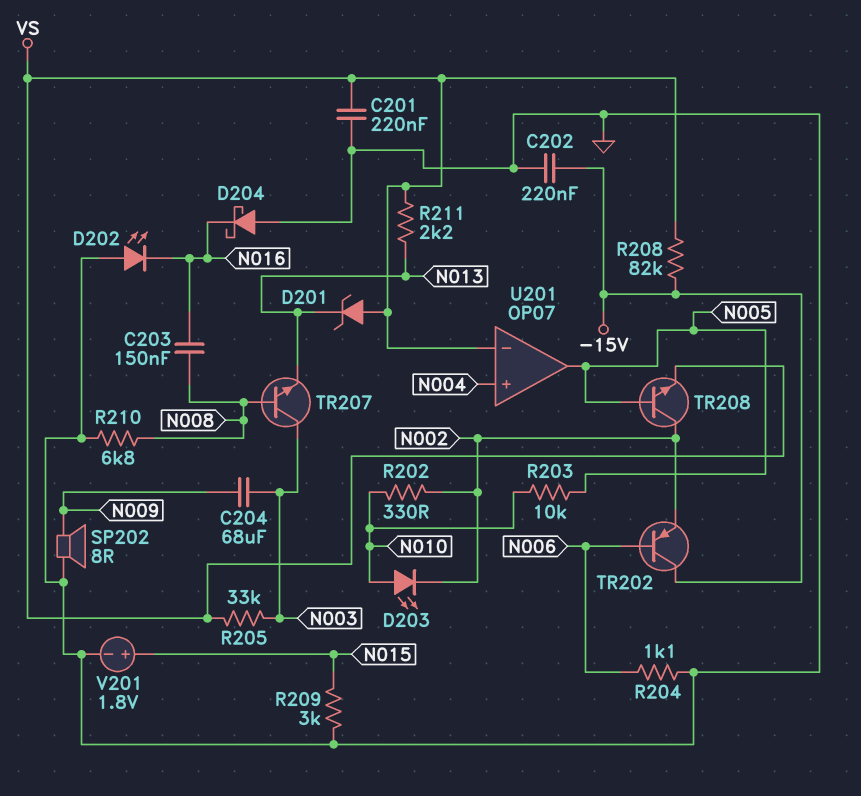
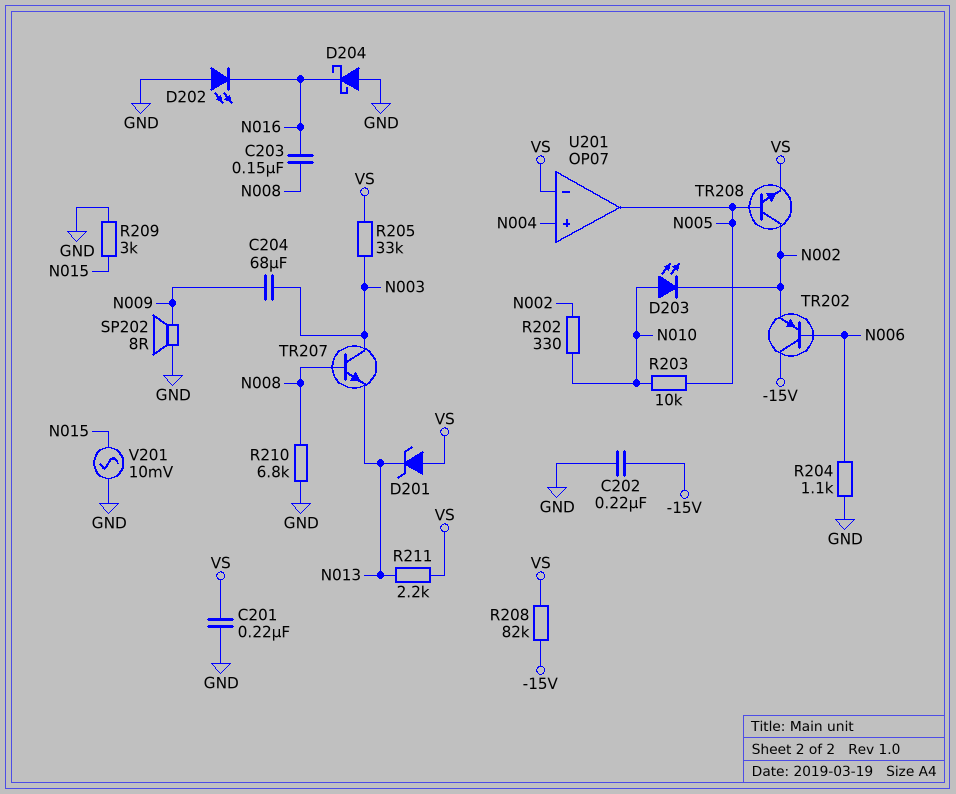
V201: 1.8V (plus N015, minus GND) -> AC 10mV (GND, N015)

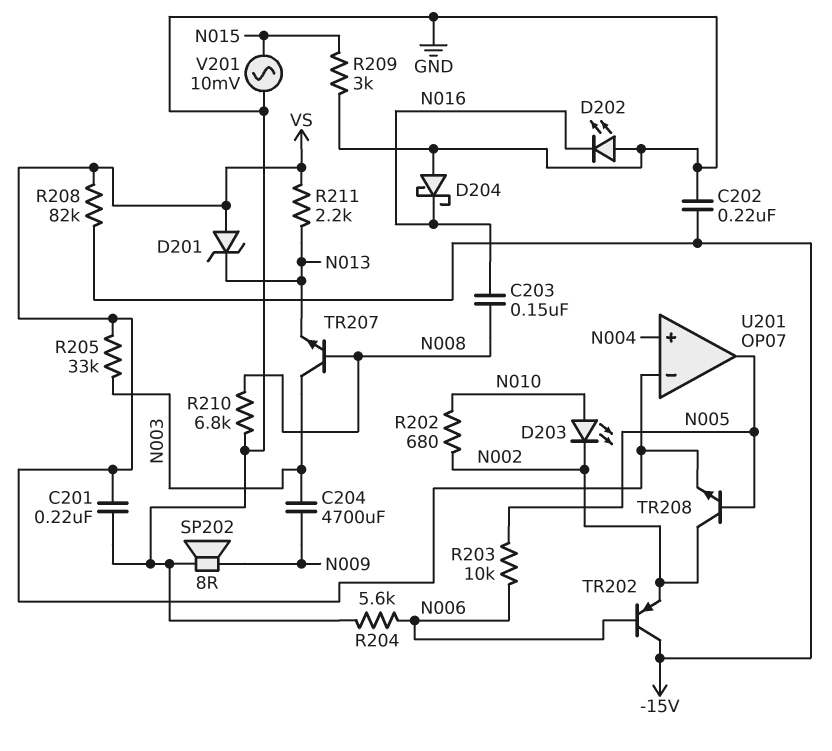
C204: 68uF (N003, N009) -> 4700uF (N003, N009)
R202: 330 (N002, N010) -> 680 (N002, N010)
R203: 10k (N005, N010) -> 10k (N005, N006)
R204: 1.1k (GND, N006) -> 5.6k (GND, N006)

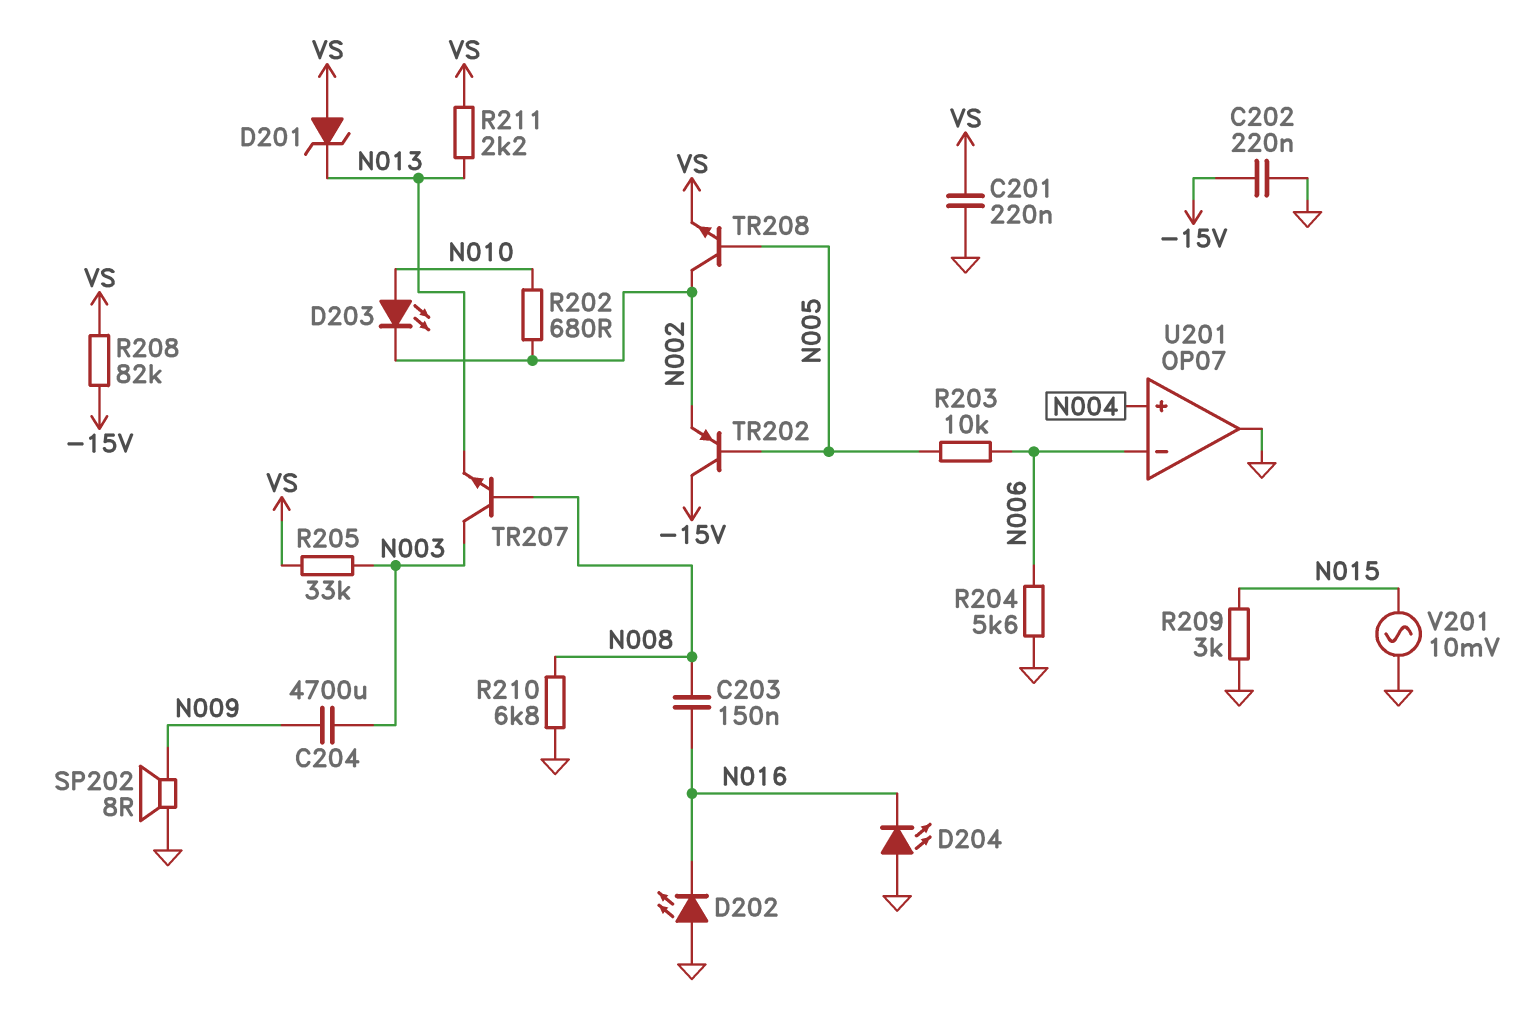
D204: schottky (A GND, K N016) -> LED (A GND, K N016)
TR202: PNP (B N006, C -15V, E N002) -> PNP (B N005, C -15V, E N002)
U201 pin in-: VS -> N006
U201 pin out: N005 -> GND

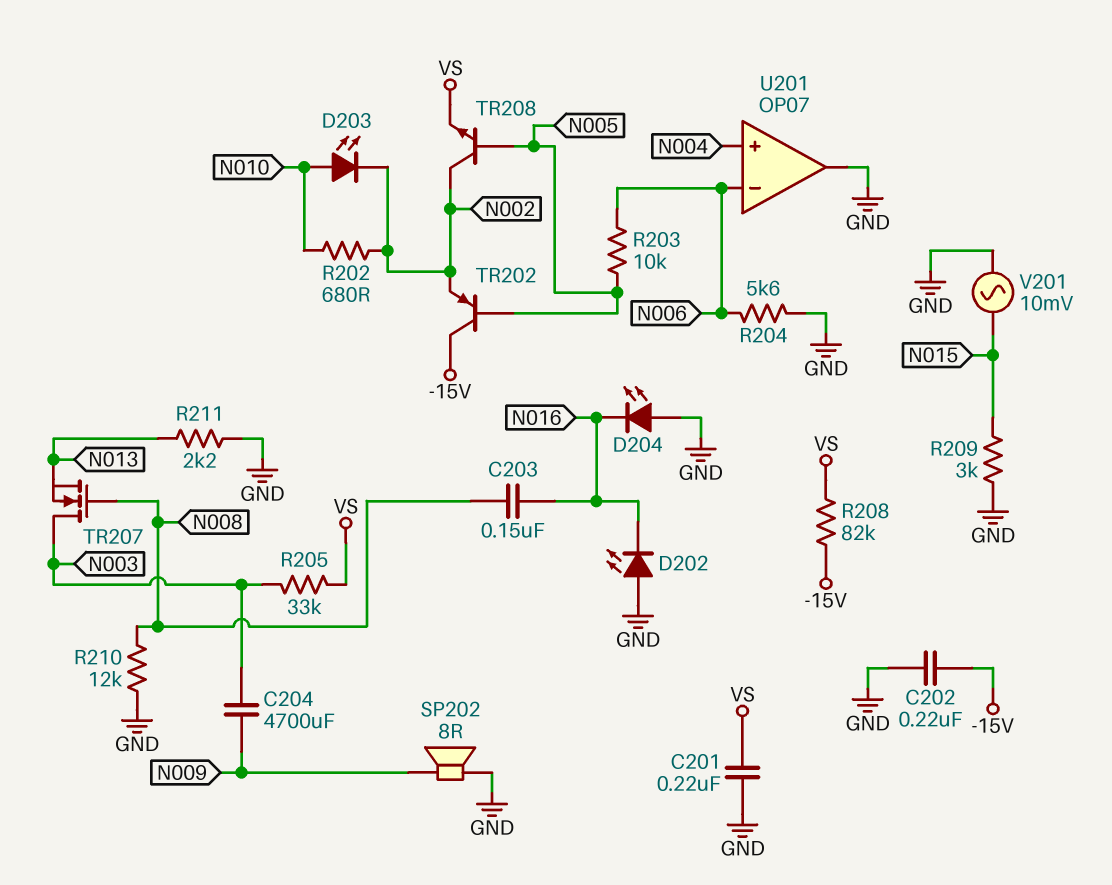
D201: zener (A VS, K N013) -> none
R210: 6.8k (GND, N008) -> 12k (GND, N008)
R211: 2.2k (N013, VS) -> 2.2k (GND, N013)
TR207: NPN (B N008, C N003, E N013) -> NMOS (G N008, D N003, S N013)

